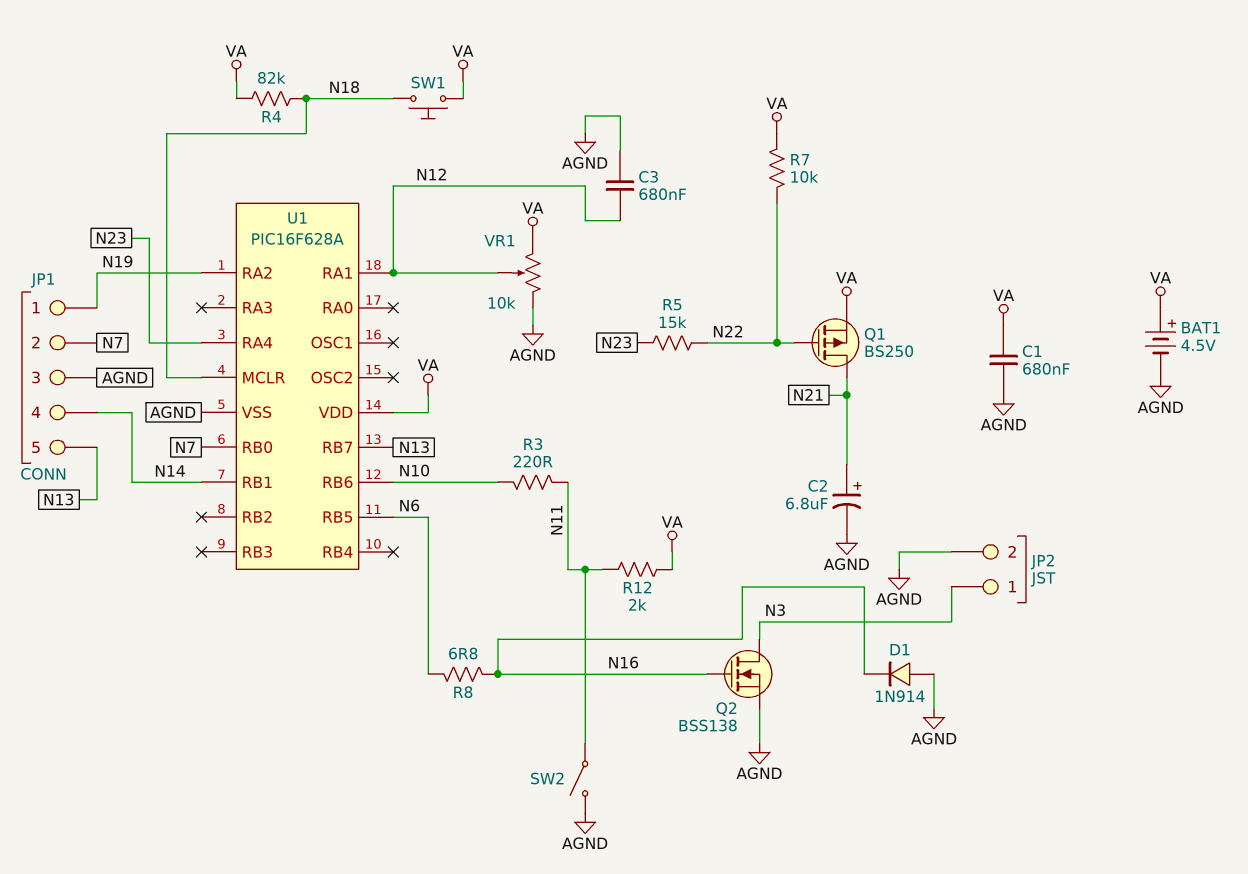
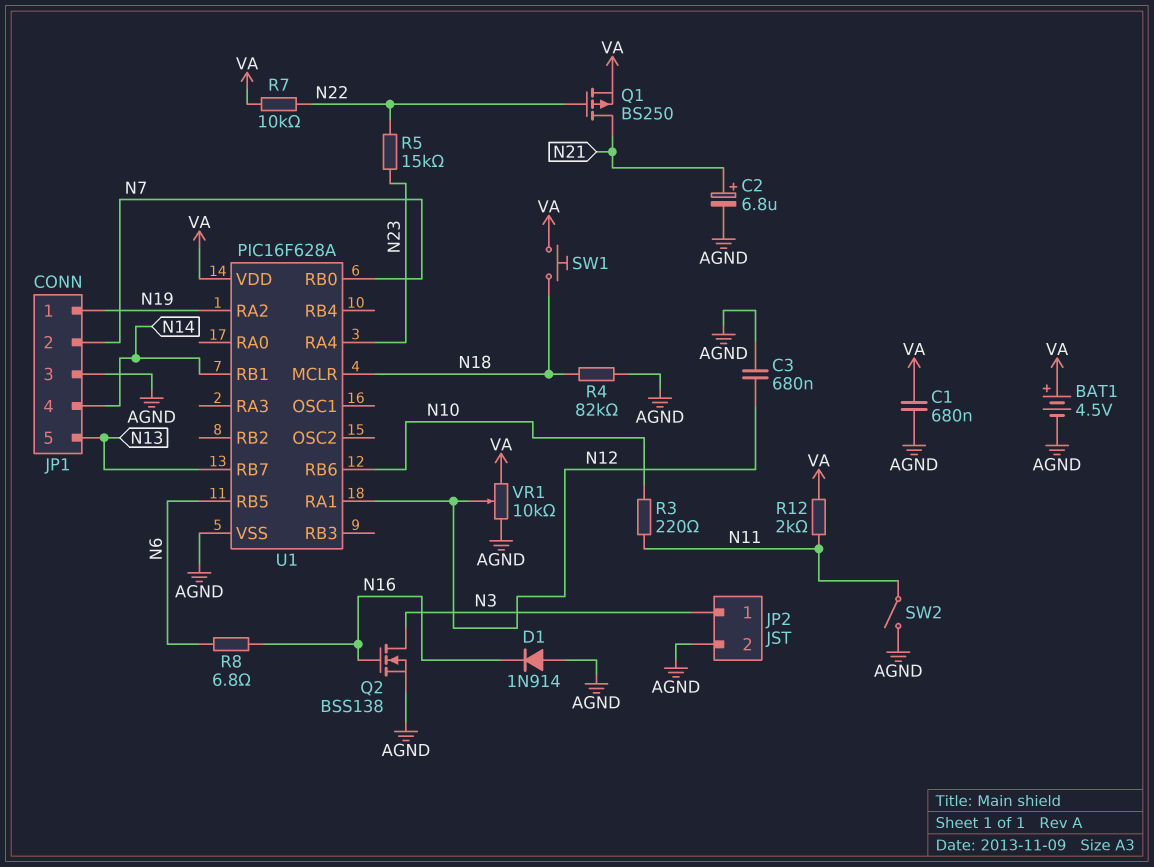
R4: 82k (N18, VA) -> 82k (AGND, N18)

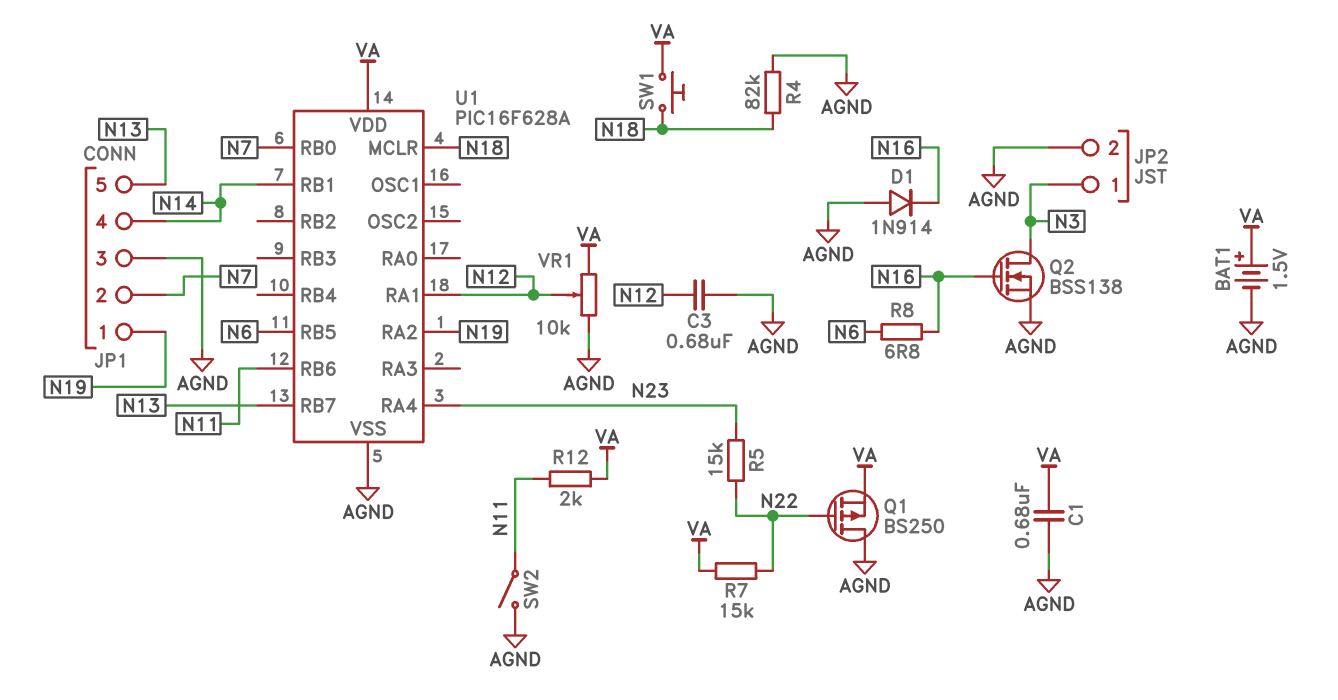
BAT1: 4.5V (plus VA, minus AGND) -> 1.5V (plus VA, minus AGND)
C2: 6.8uF (plus N21, minus AGND) -> none
Q1: PMOS BS250 (G N22, D N21, S VA) -> PMOS BS250 (G N22, D AGND, S VA)
R3: 220 (N10, N11) -> none
R7: 10k (N22, VA) -> 15k (N22, VA)
U1 pin RB6: N10 -> N11

